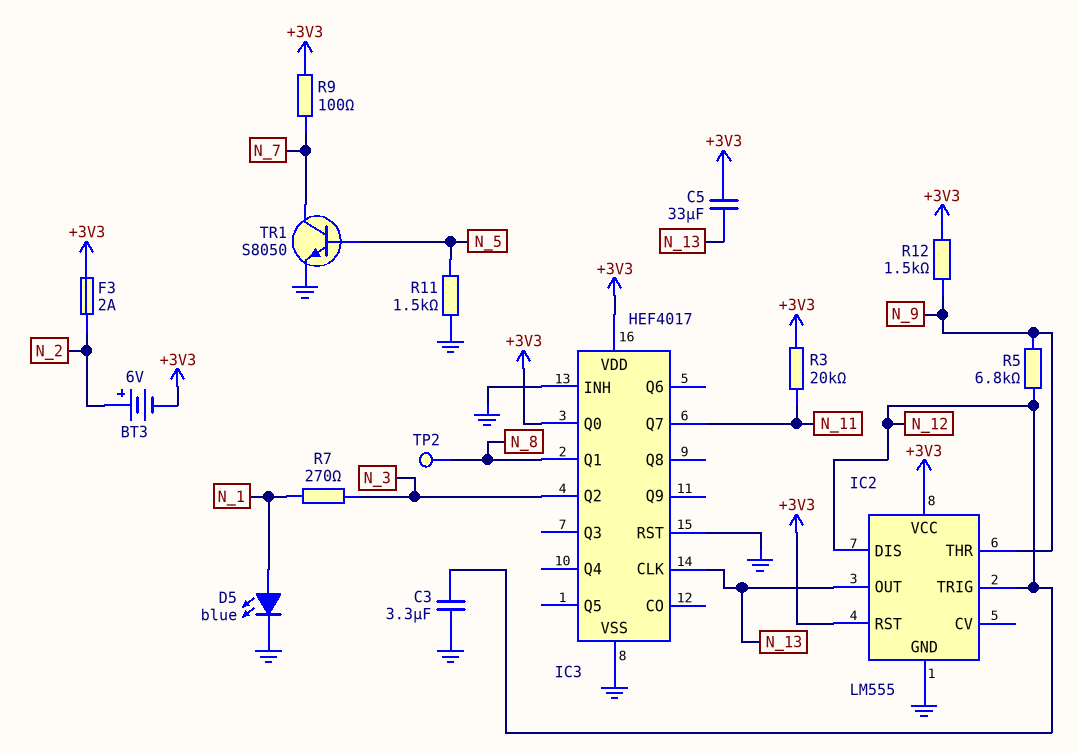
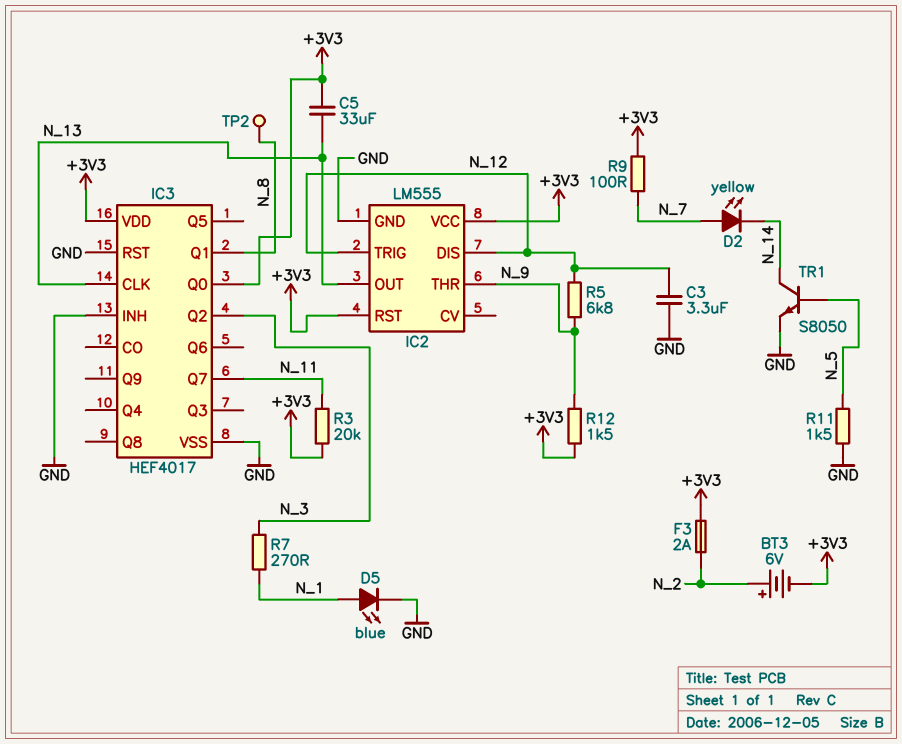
D2: none -> LED yellow (A N_7, K N_14)
TR1: NPN S8050 (B N_5, C N_7, E GND) -> NPN S8050 (B N_5, C N_14, E GND)

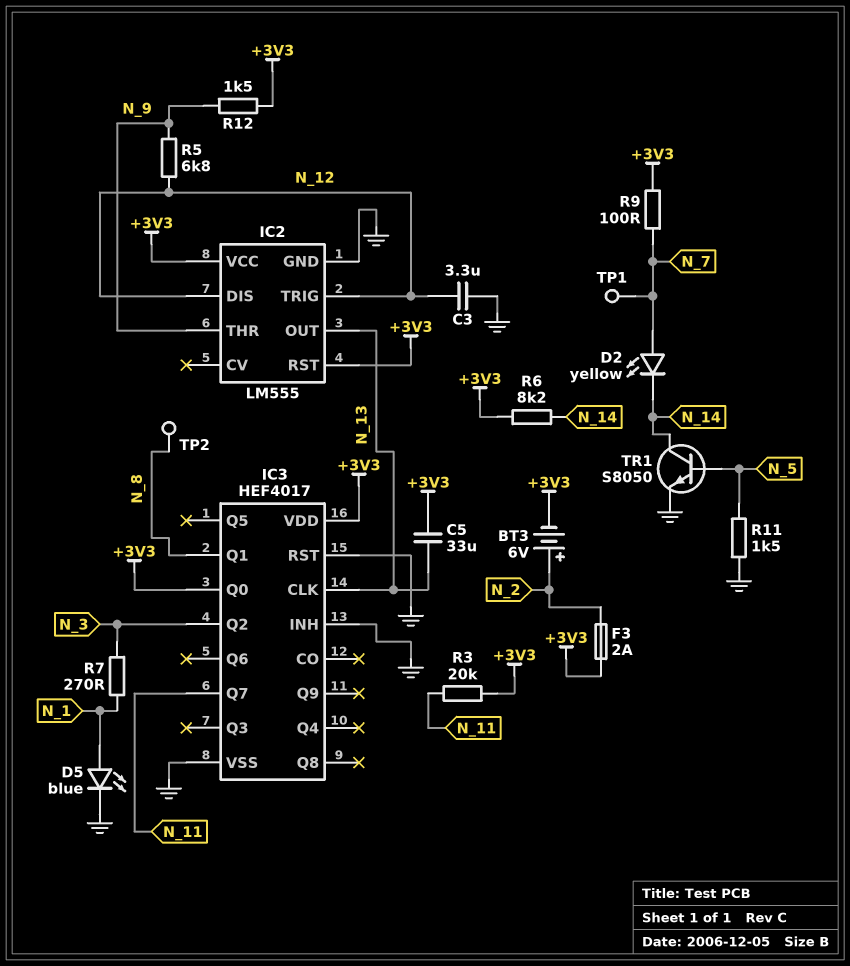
R6: none -> 8.2k (+3V3, N_14)
TP1: none -> test point (N_7)

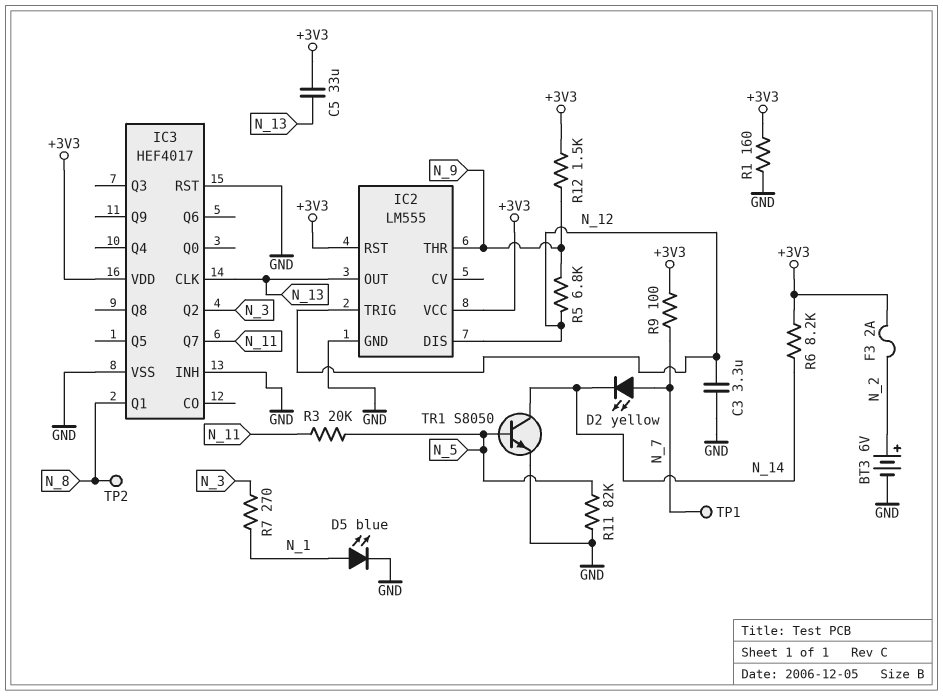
BT3: 6V (plus N_2, minus +3V3) -> 6V (plus N_2, minus GND)
IC3 pin Q0: +3V3 -> none
R1: none -> 160 (+3V3, GND)
R3: 20k (+3V3, N_11) -> 20k (N_5, N_11)
R11: 1.5k (GND, N_5) -> 82k (GND, N_5)

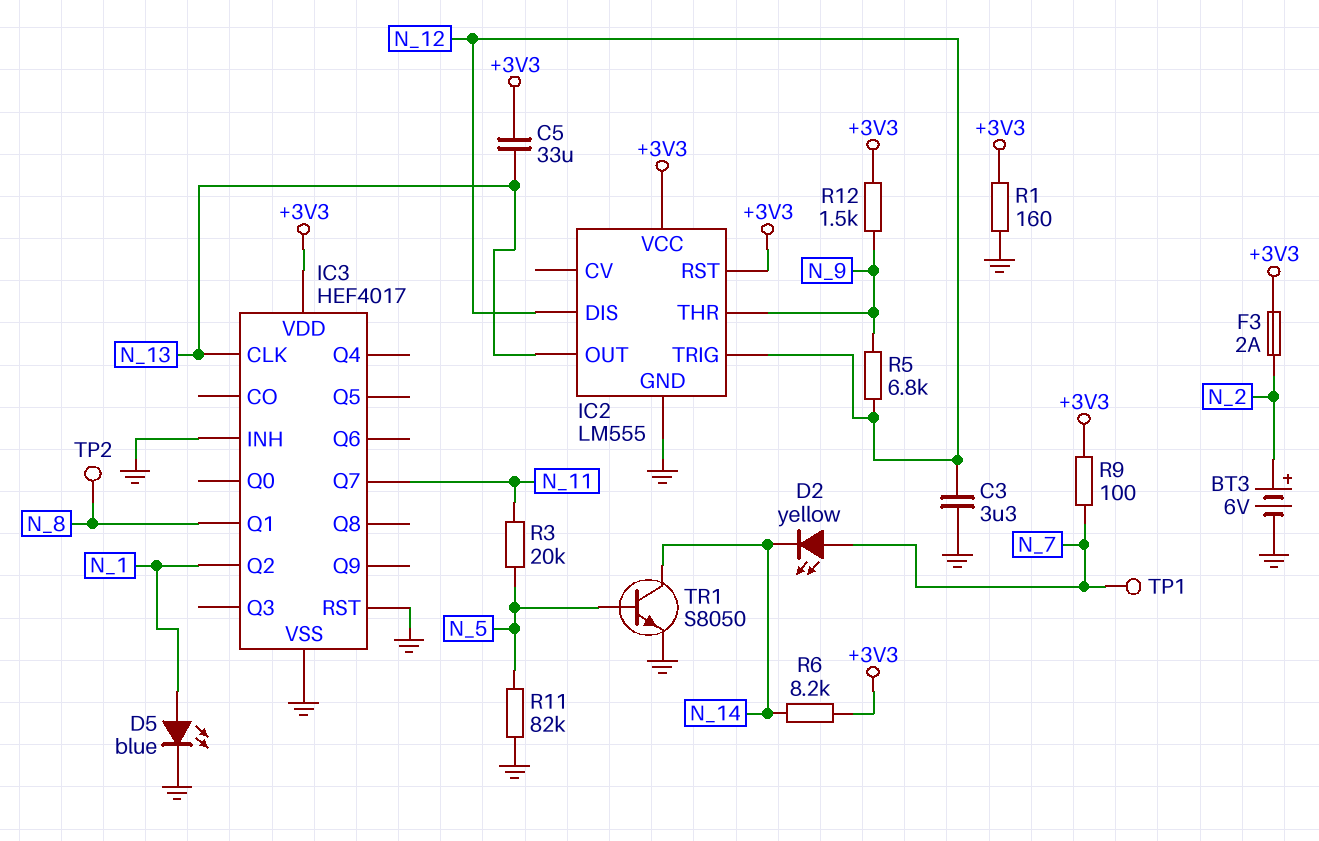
IC3 pin Q2: N_3 -> N_1
R7: 270 (N_1, N_3) -> none

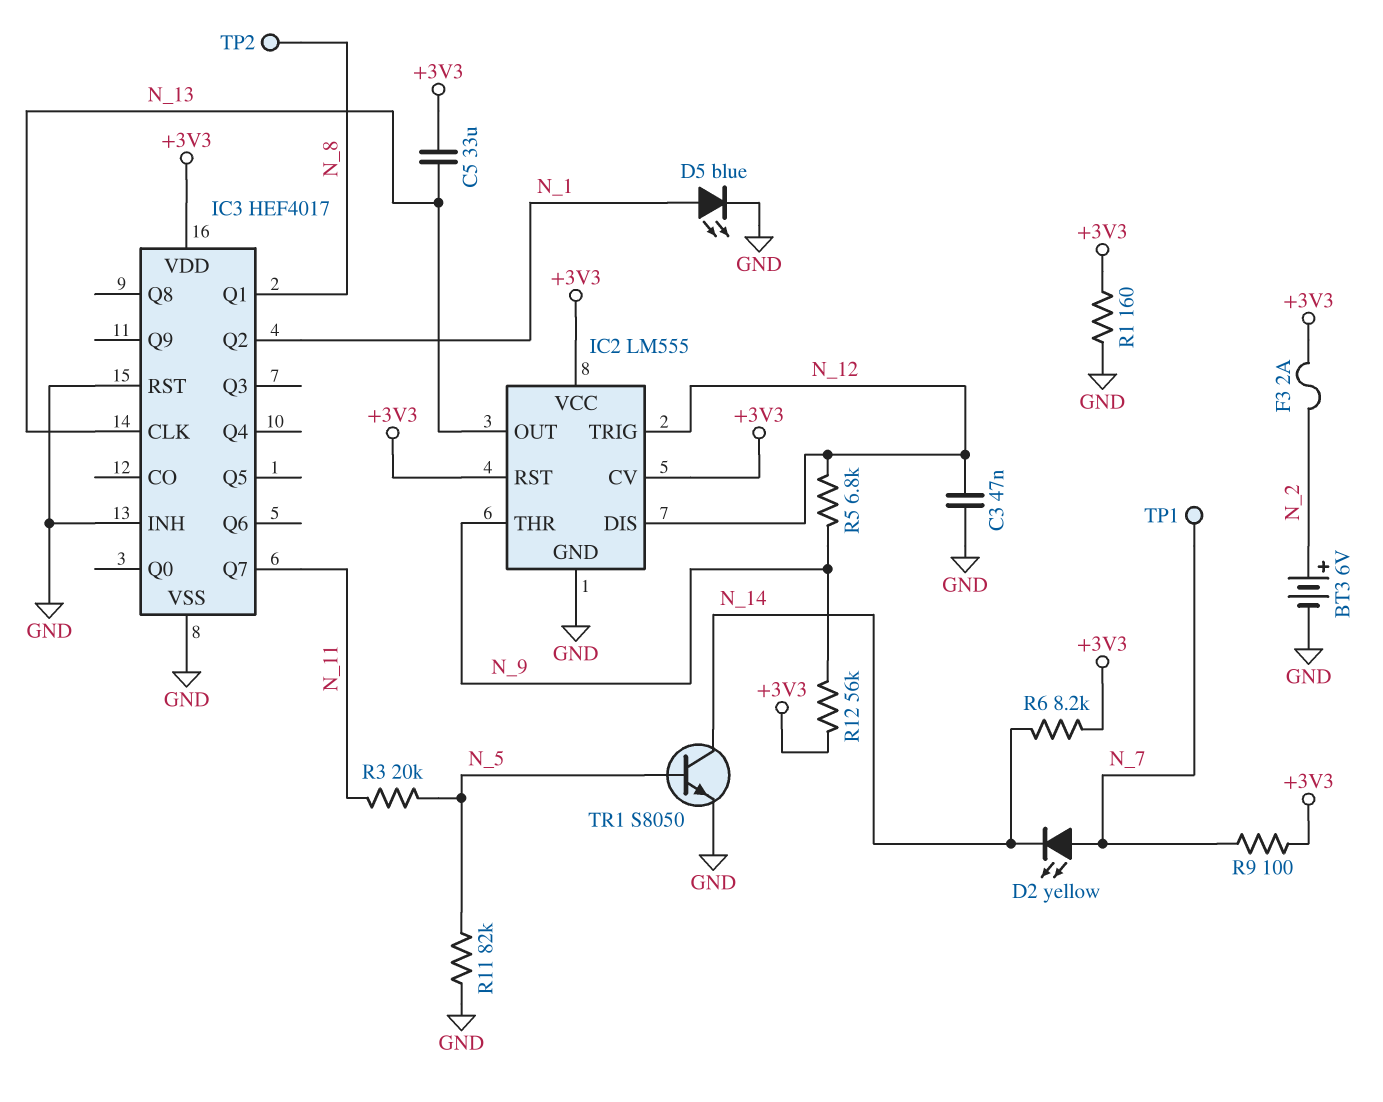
C3: 3.3uF (GND, N_12) -> 47nF (GND, N_12)
IC2 pin CV: none -> +3V3
R12: 1.5k (+3V3, N_9) -> 56k (+3V3, N_9)

